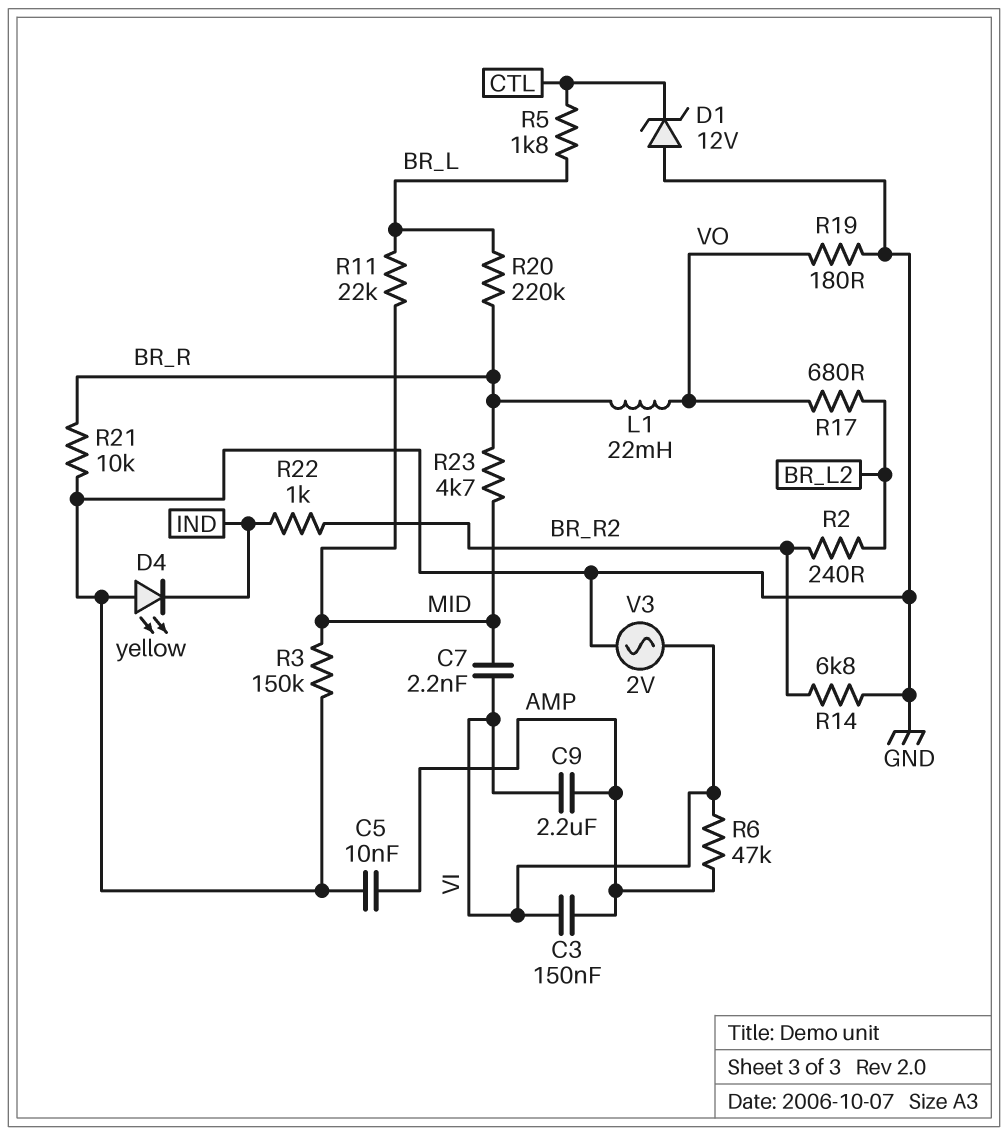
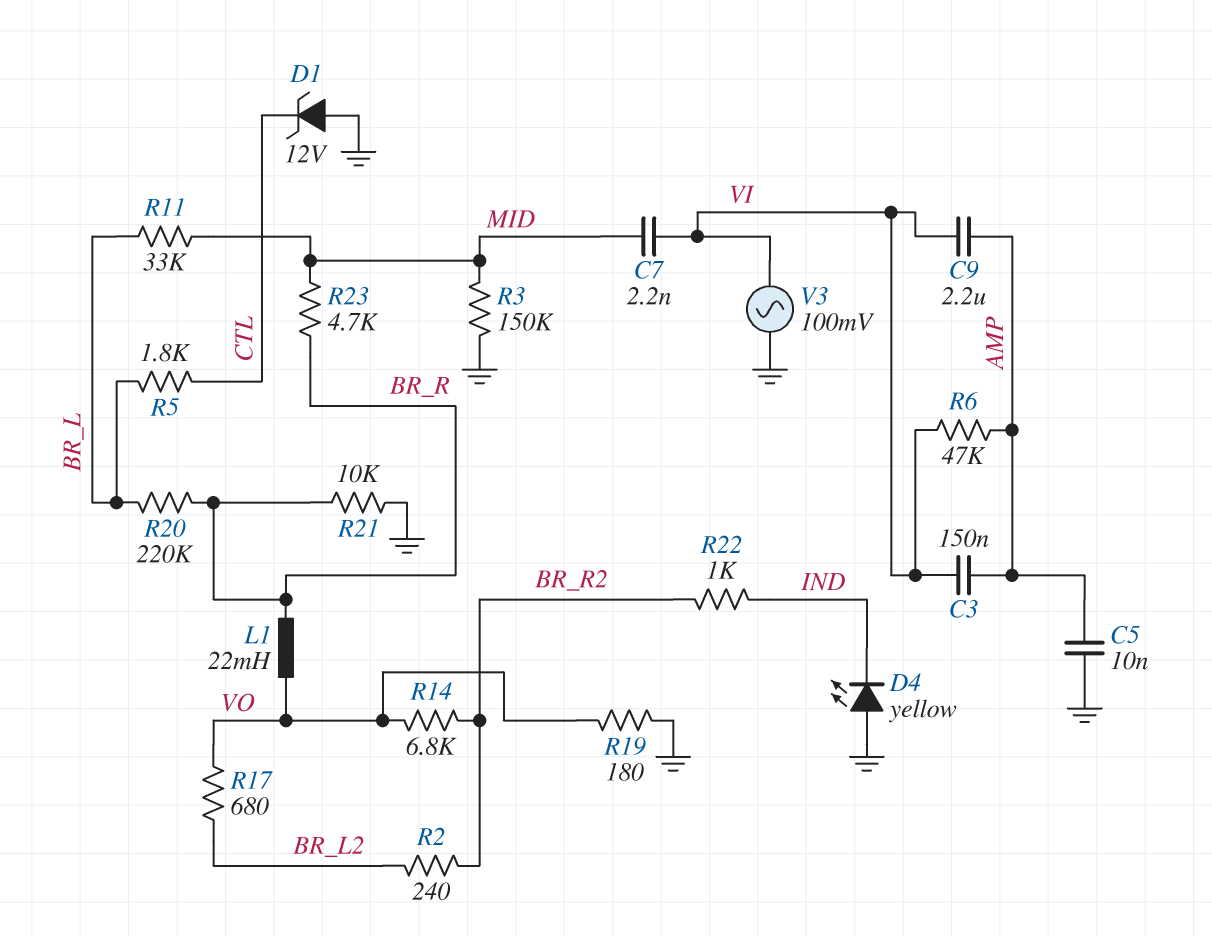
R11: 22k (BR_L, MID) -> 33k (BR_L, MID)
R14: 6.8k (BR_R2, GND) -> 6.8k (BR_R2, VO)
V3: AC 2V (GND, VI) -> AC 100mV (GND, VI)

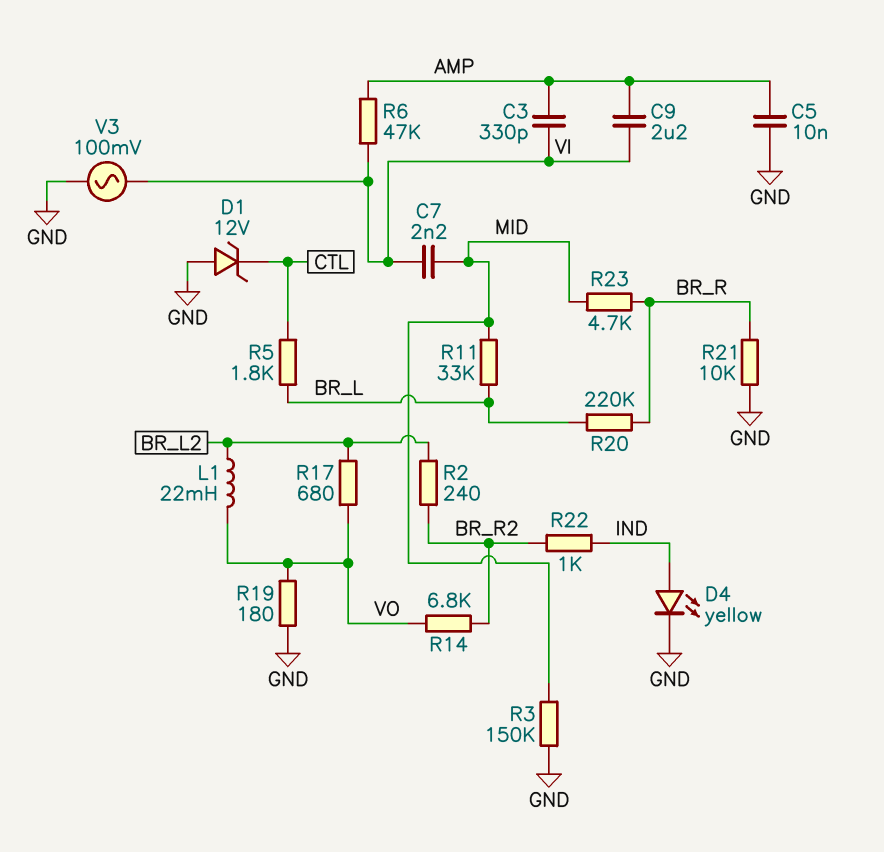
C3: 150nF (AMP, VI) -> 330pF (AMP, VI)
D4: LED yellow (A GND, K IND) -> LED yellow (A IND, K GND)
L1: 22mH (BR_R, VO) -> 22mH (BR_L2, VO)

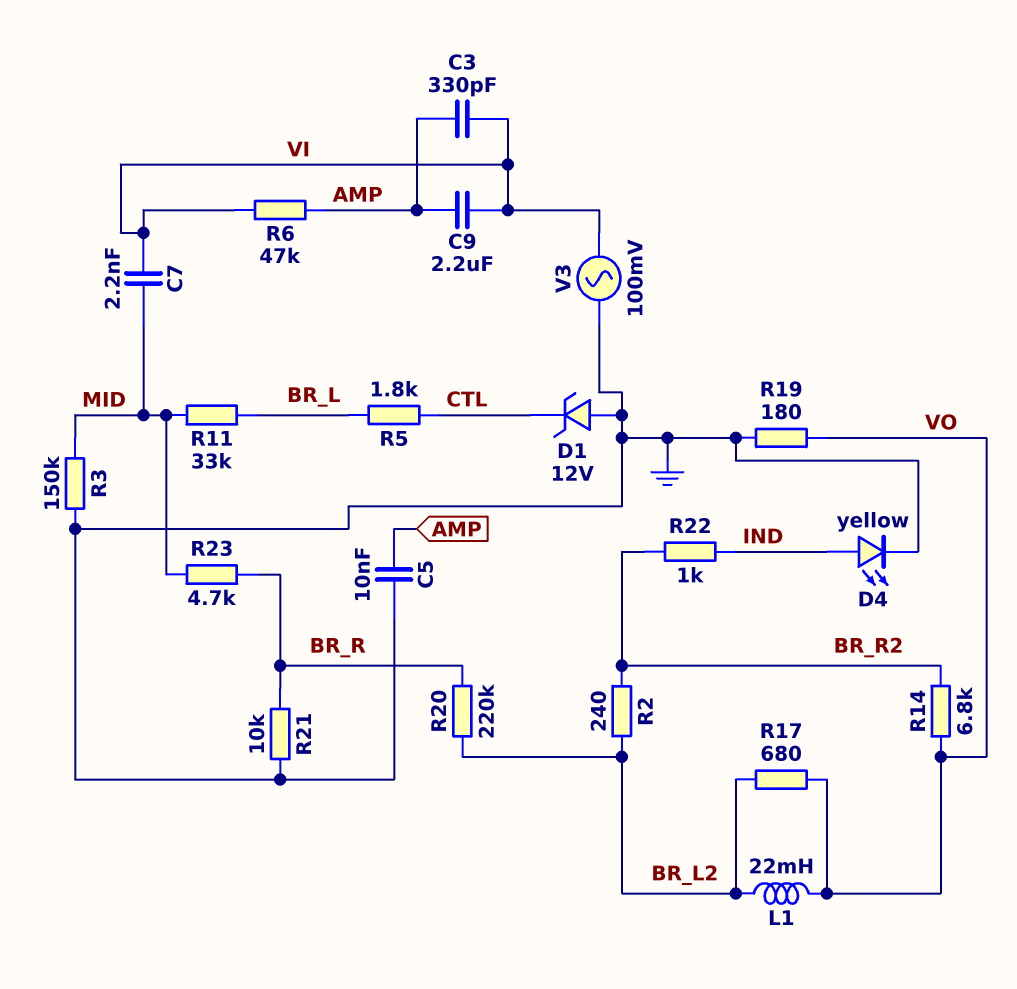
R20: 220k (BR_L, BR_R) -> 220k (BR_L2, BR_R)

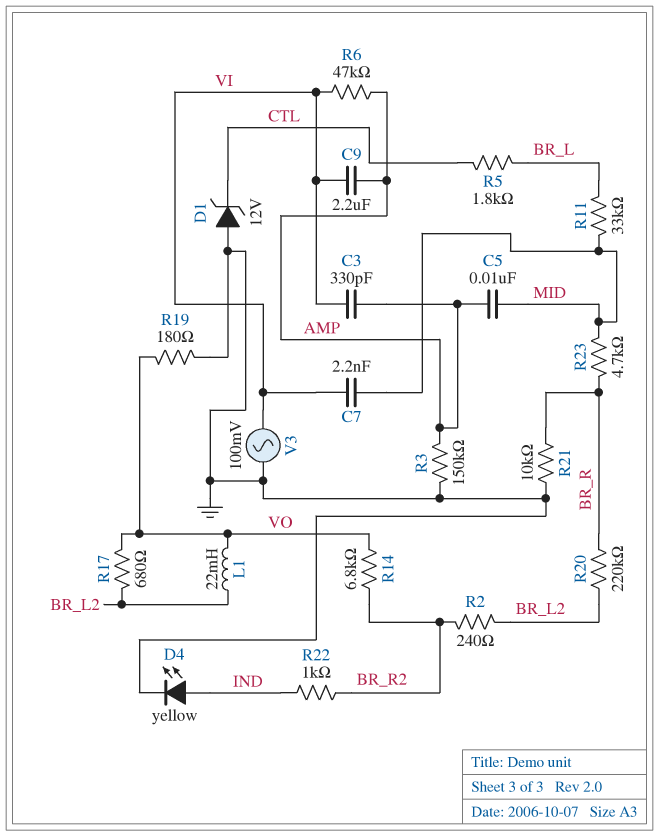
C5: 10nF (AMP, GND) -> 10nF (AMP, MID)
R3: 150k (GND, MID) -> 150k (AMP, GND)

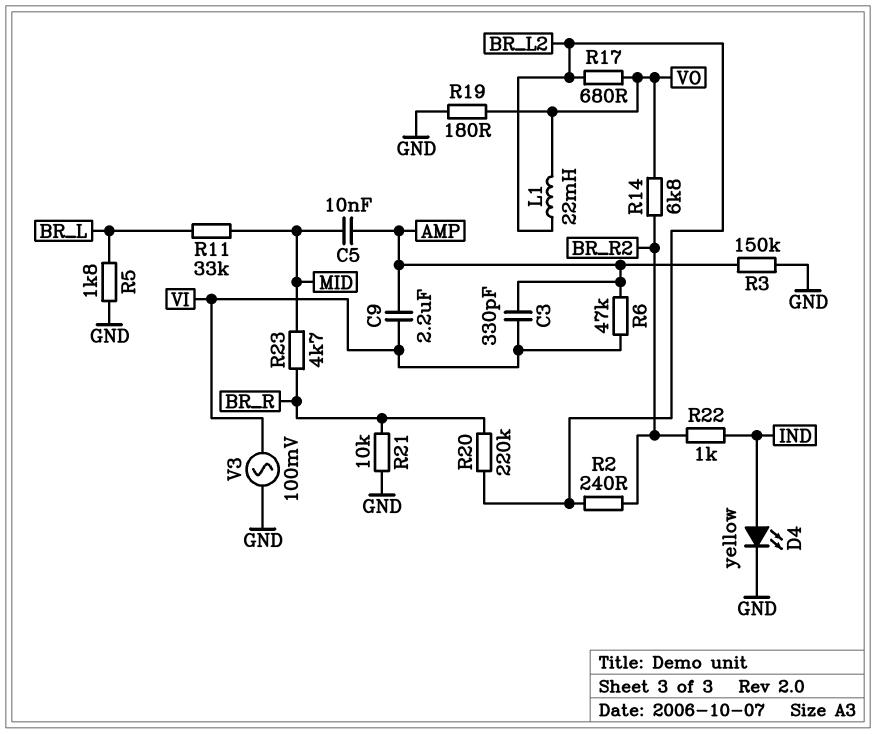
C7: 2.2nF (MID, VI) -> none
D1: zener 12V (A GND, K CTL) -> none
R5: 1.8k (BR_L, CTL) -> 1.8k (BR_L, GND)

